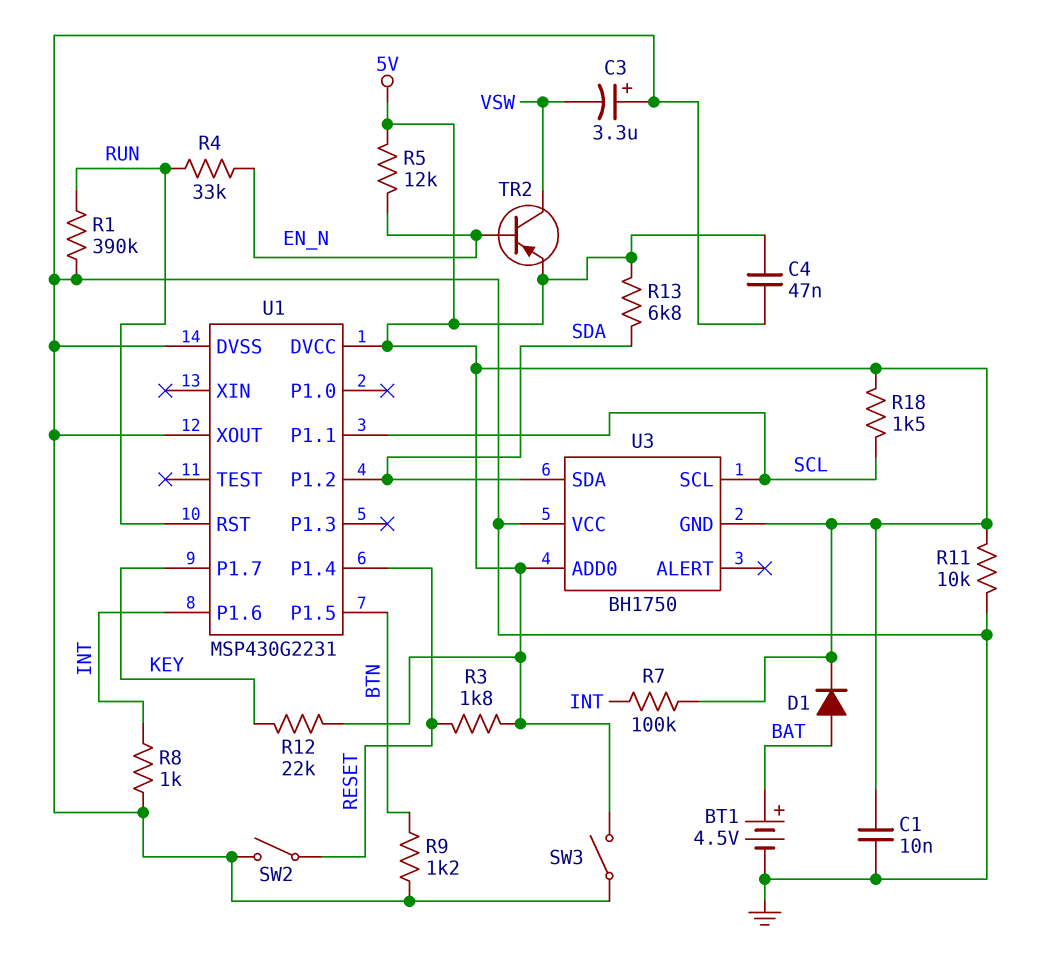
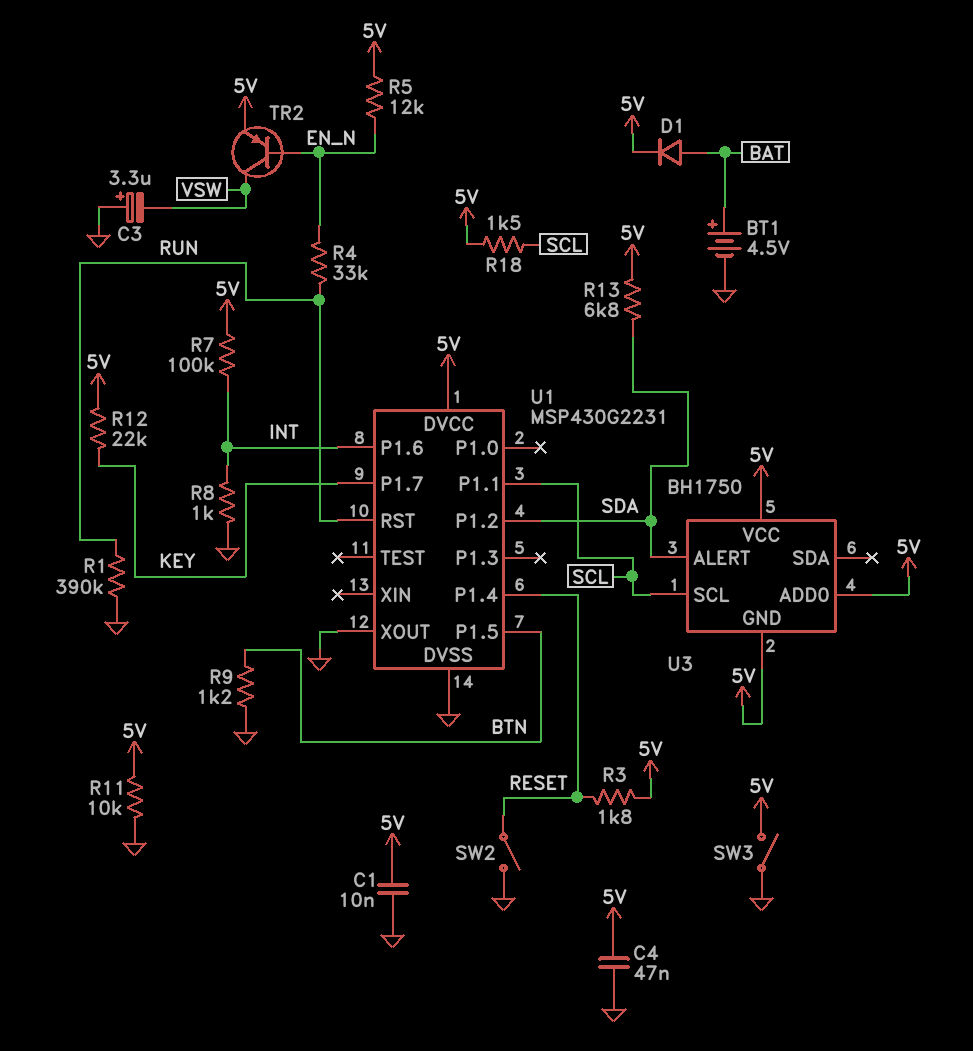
U3 pin ALERT: none -> SDA
U3 pin SDA: SDA -> none
U3 pin VCC: GND -> 5V

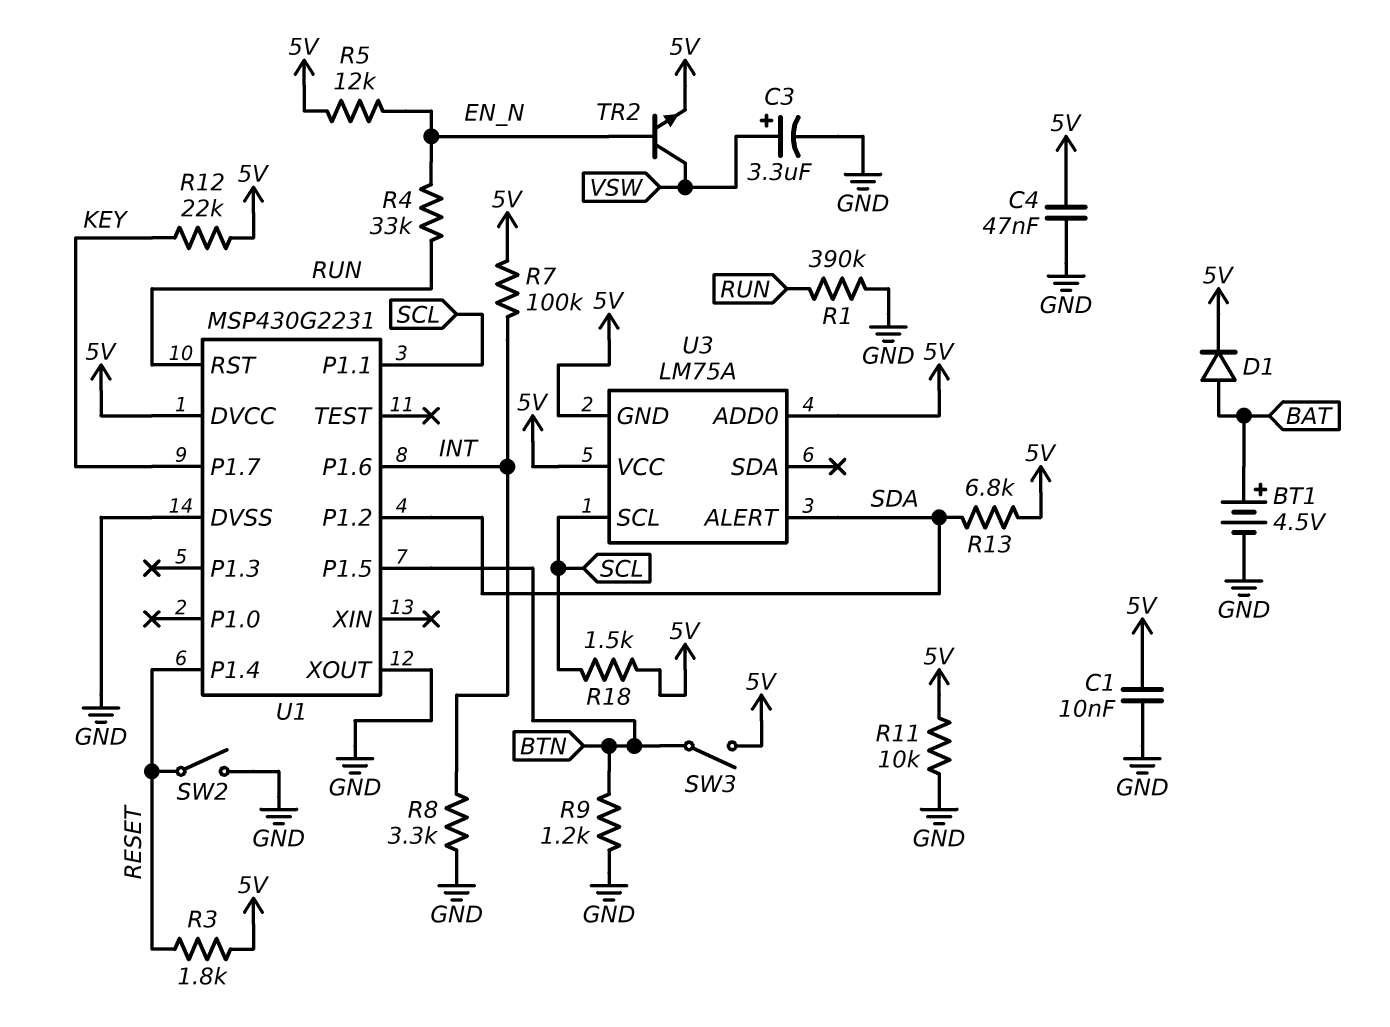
C3: 3.3uF (plus GND, minus VSW) -> 3.3uF (plus VSW, minus GND)
R8: 1k (GND, INT) -> 3.3k (GND, INT)
SW3: switch (5V, GND) -> switch (5V, BTN)
TR2: PNP (B EN_N, C VSW, E 5V) -> NPN (B EN_N, C VSW, E 5V)
U3: BH1750 -> LM75A

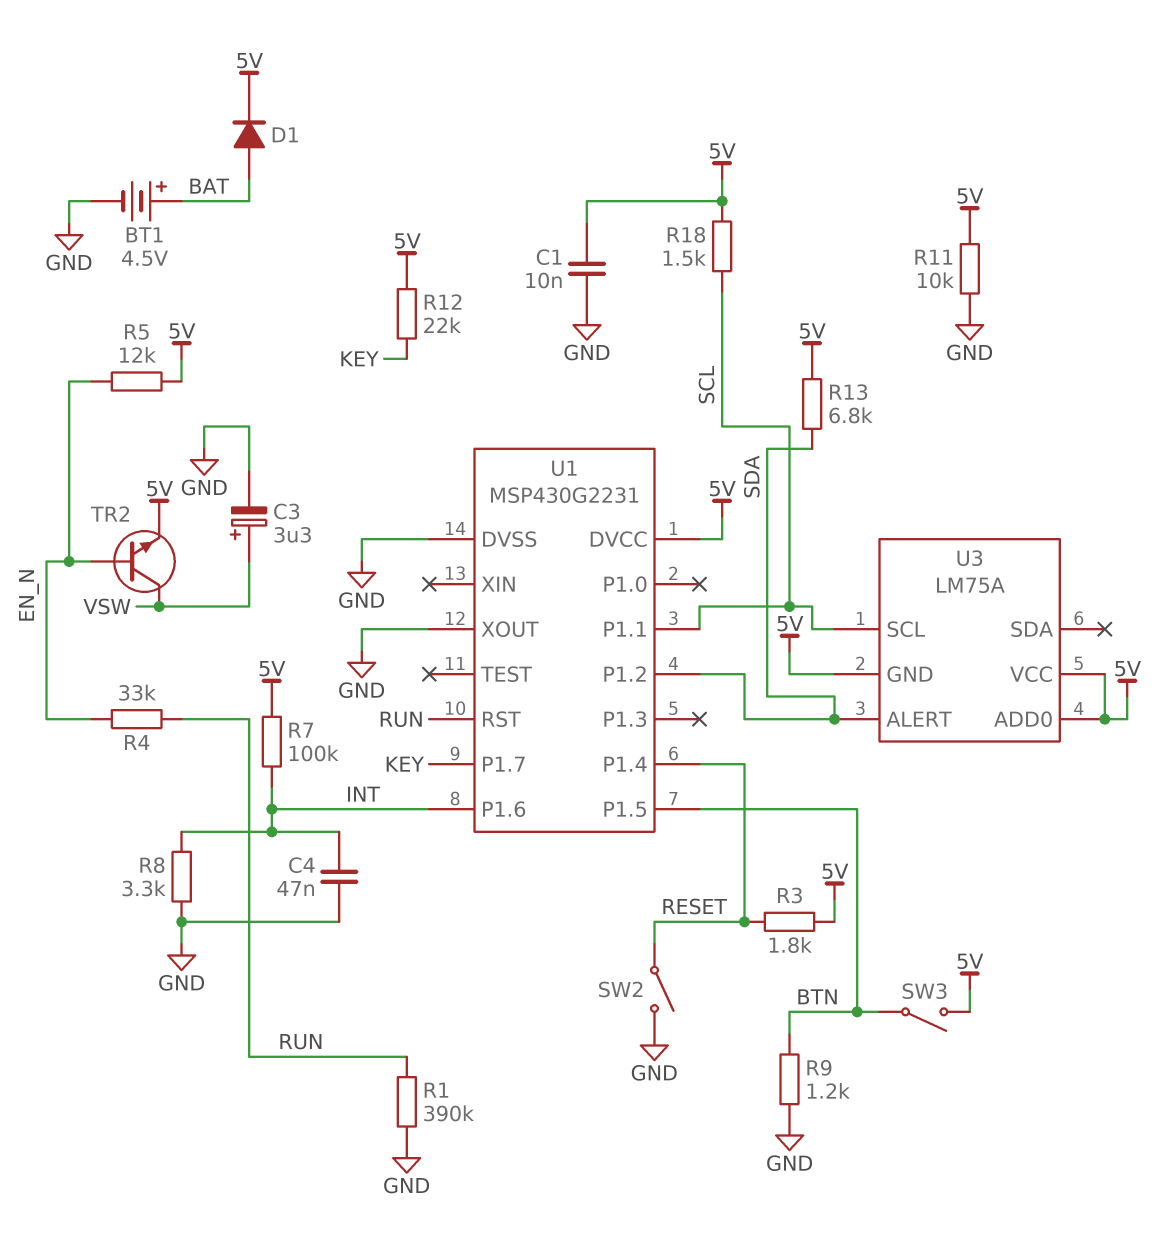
C4: 47nF (5V, GND) -> 47nF (GND, INT)

